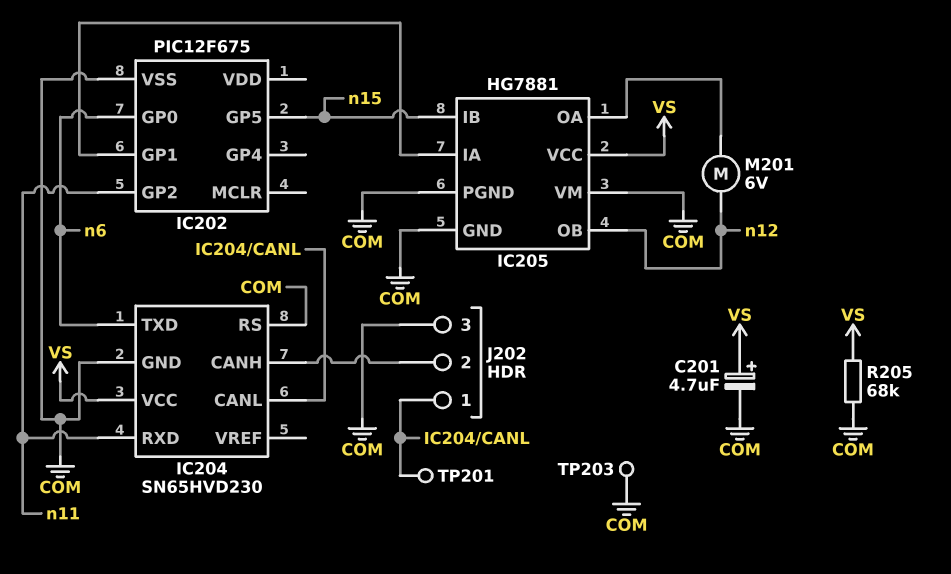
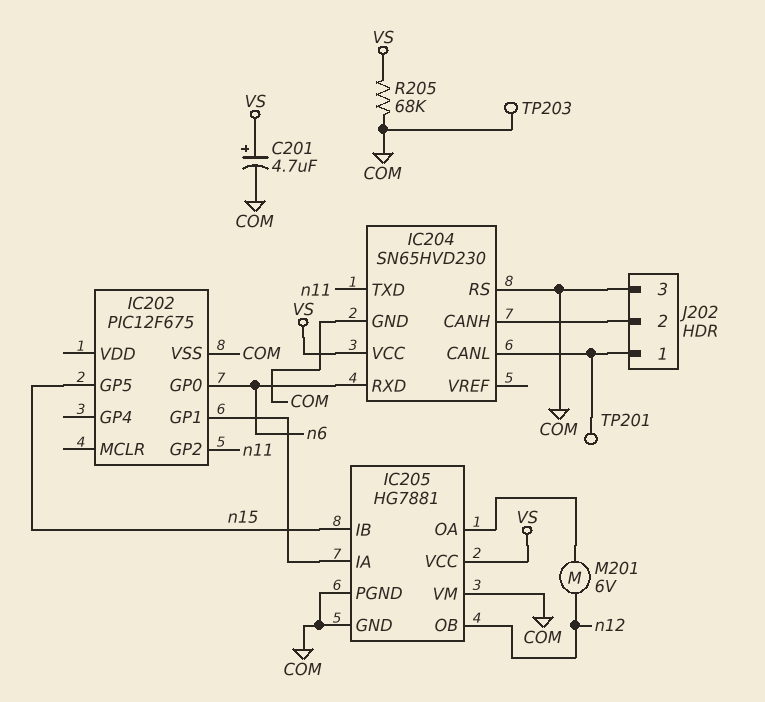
IC204 pin RXD: n11 -> n6
IC204 pin TXD: n6 -> n11

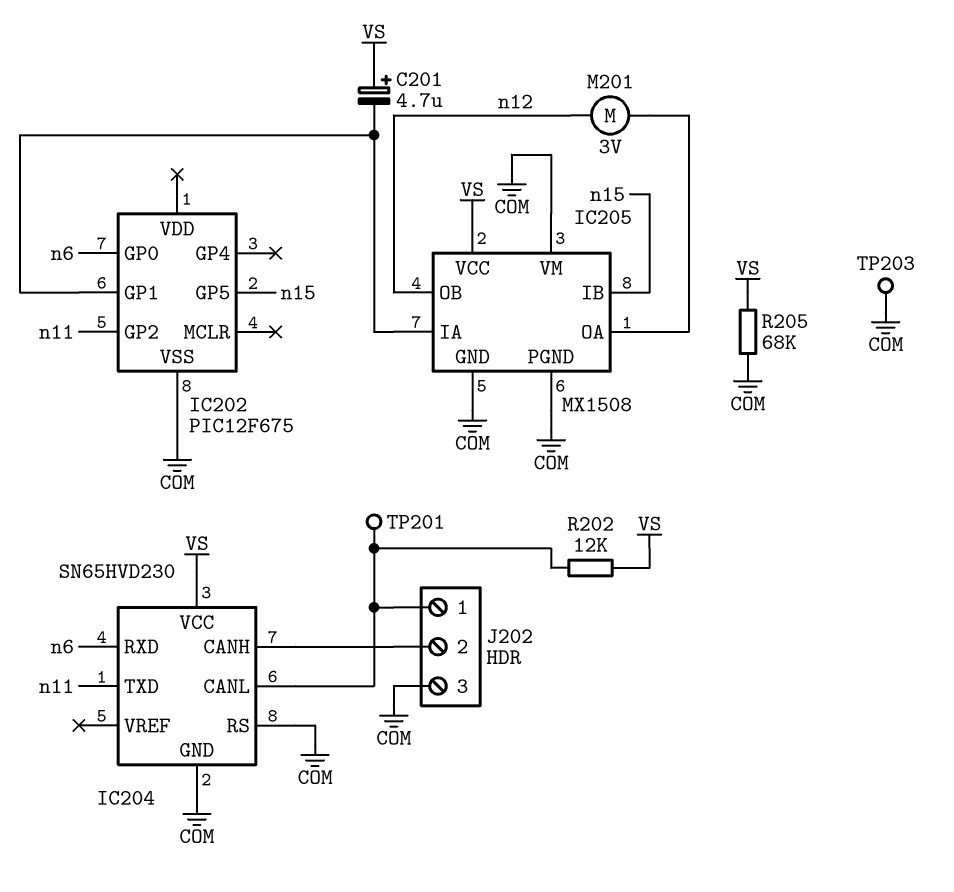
C201: 4.7uF (plus VS, minus COM) -> 4.7uF (plus VS, minus IC202/GP1)
IC205: HG7881 -> MX1508
M201: motor 6V (IC205/OA, n12) -> motor 3V (IC205/OA, n12)
R202: none -> 12k (IC204/CANL, VS)

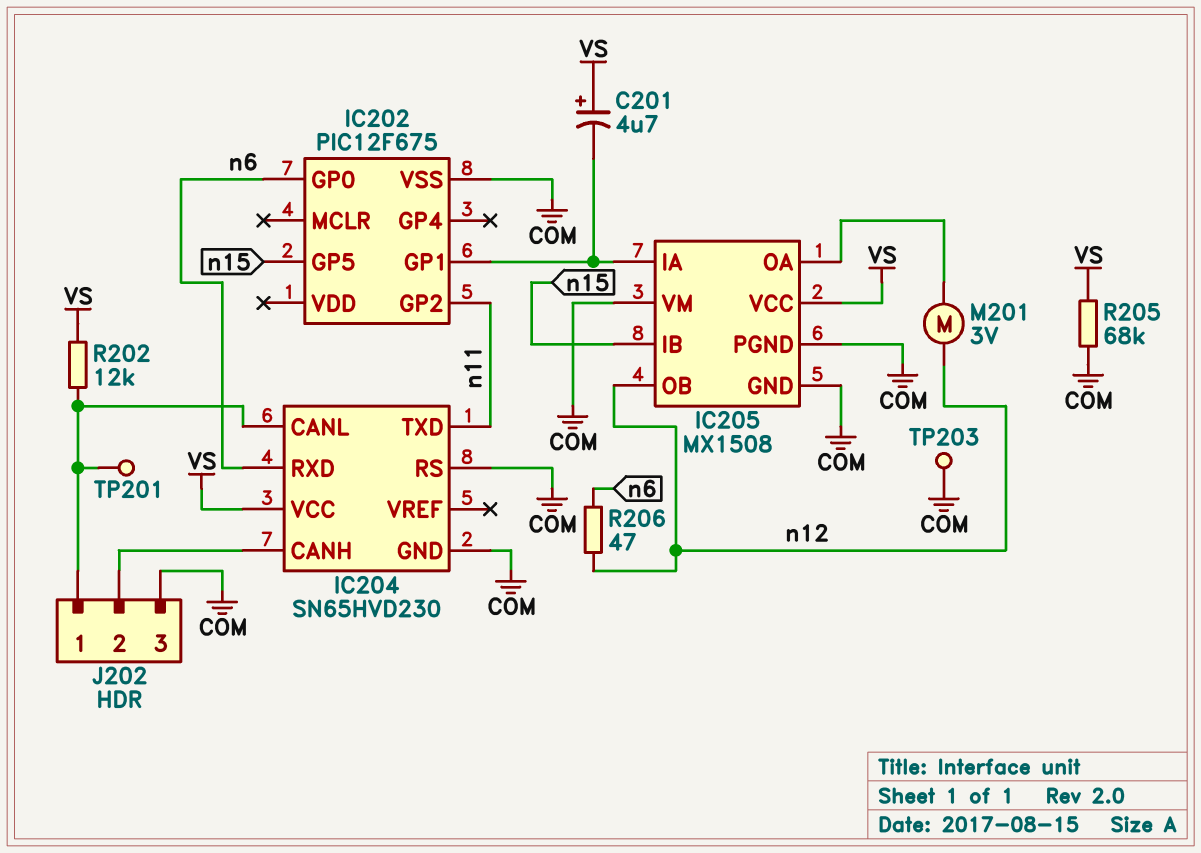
R206: none -> 47 (n6, n12)

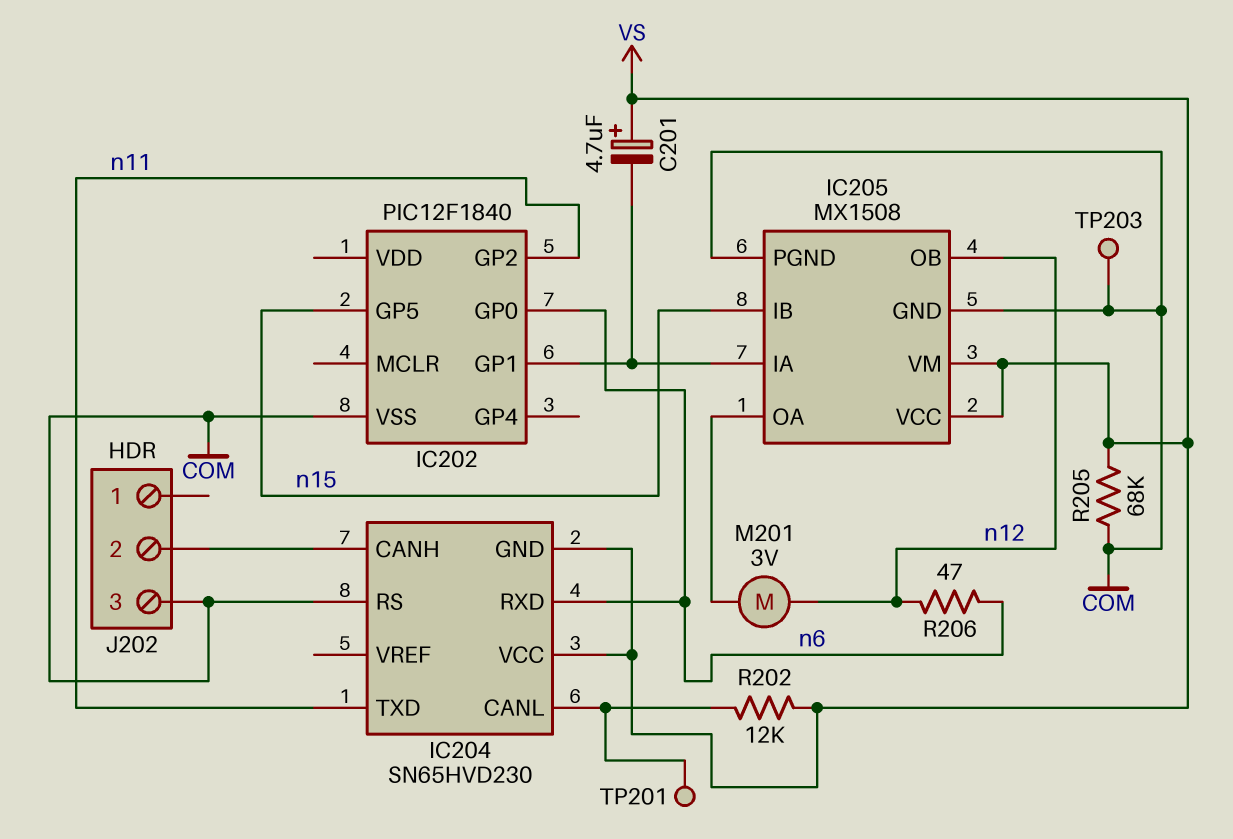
IC202: PIC12F675 -> PIC12F1840
IC204 pin GND: COM -> VS
IC205 pin VM: COM -> VS
J202 pin 1: IC204/CANL -> none

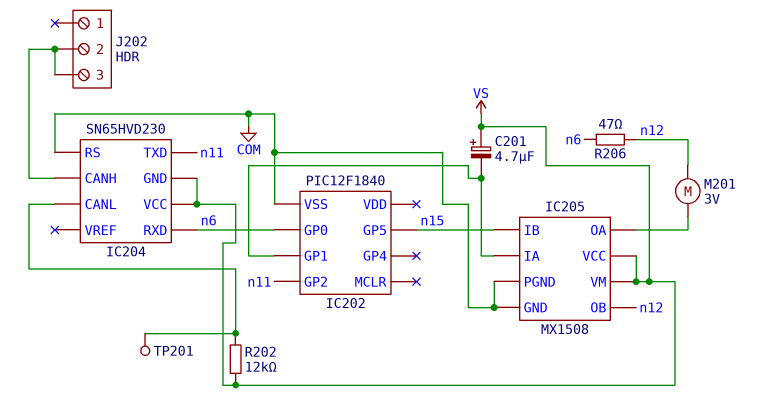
J202 pin 3: COM -> IC204/CANH
R205: 68k (COM, VS) -> none
TP203: test point (COM) -> none

